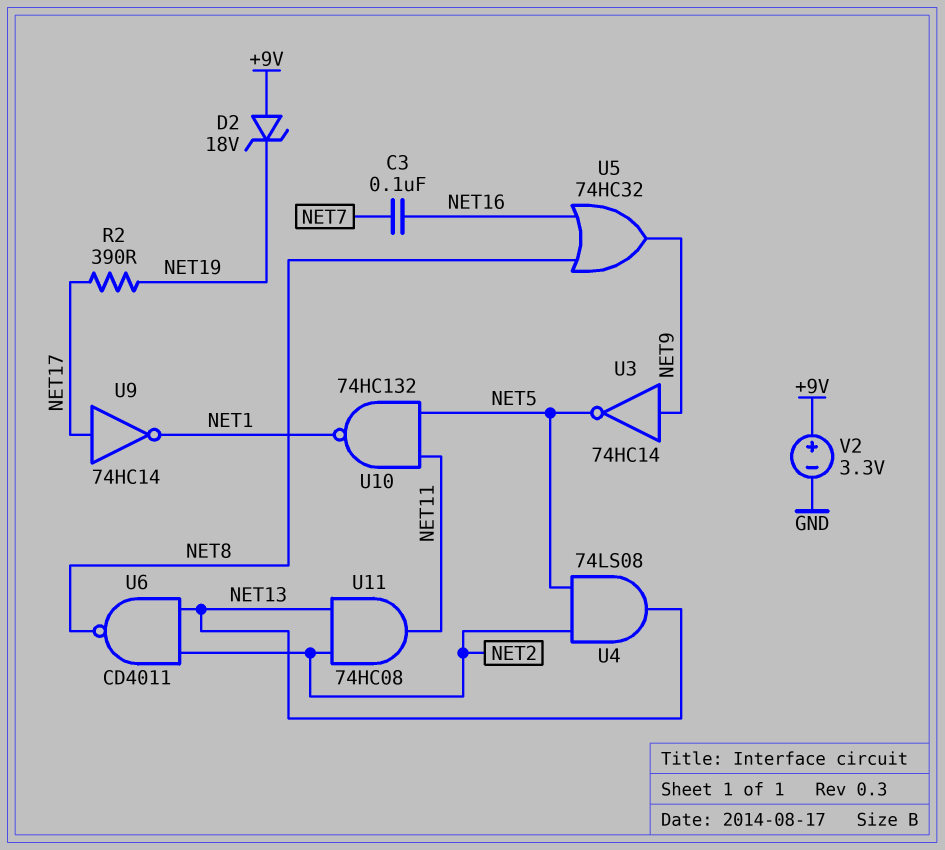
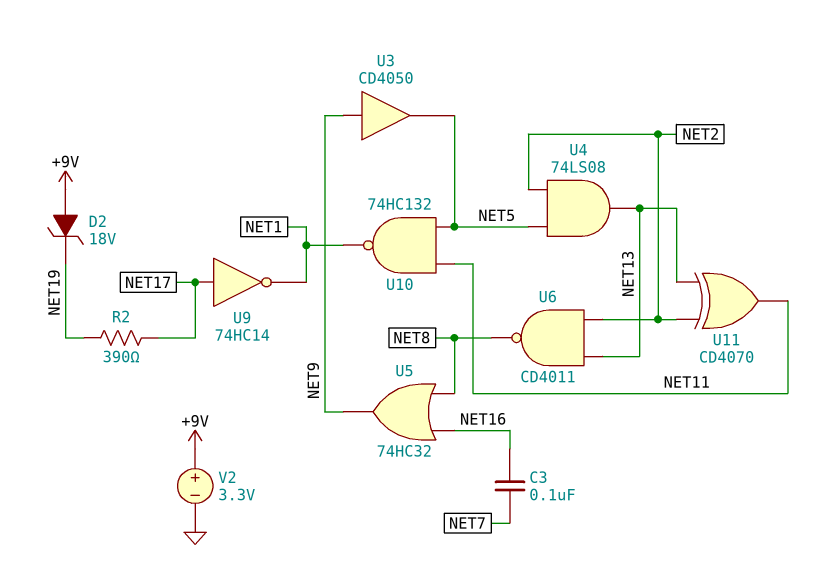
U3: NOT 74HC14 (in NET9, out NET5) -> buffer CD4050 (in NET9, out NET5)
U11: AND 74HC08 (in NET2, in NET13, out NET11) -> XOR CD4070 (in NET2, in NET13, out NET11)

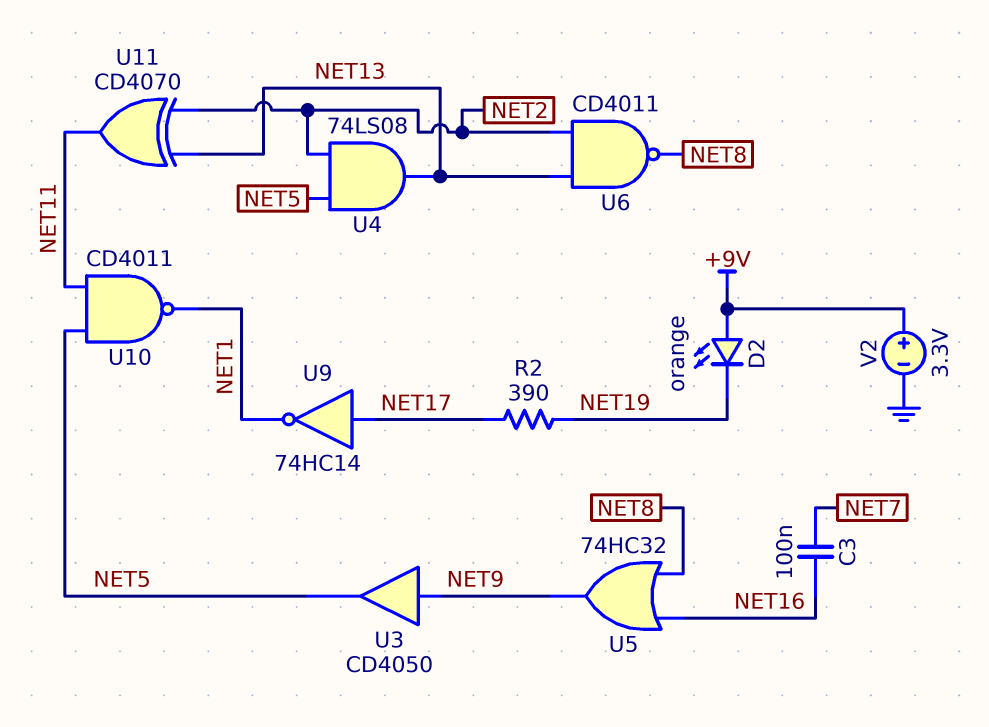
D2: zener 18V (A +9V, K NET19) -> LED orange (A +9V, K NET19)
U10: NAND 74HC132 (in NET5, in NET11, out NET1) -> NAND CD4011 (in NET5, in NET11, out NET1)

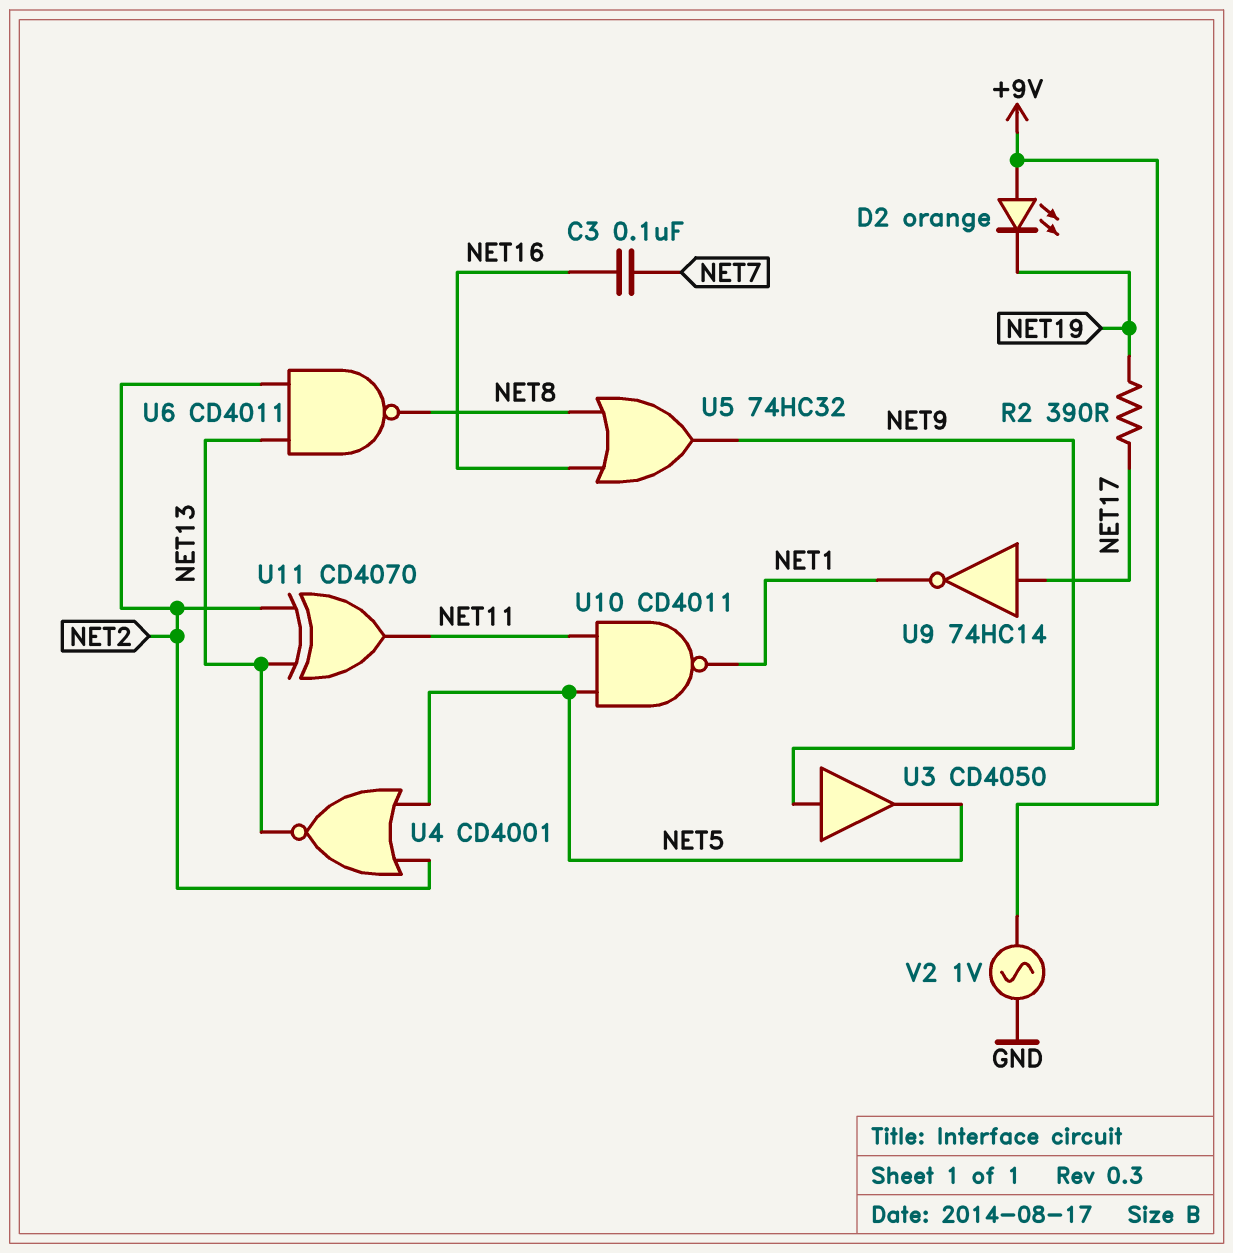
U4: AND 74LS08 (in NET2, in NET5, out NET13) -> NOR CD4001 (in NET2, in NET5, out NET13)
V2: 3.3V (plus +9V, minus GND) -> AC 1V (+9V, GND)

